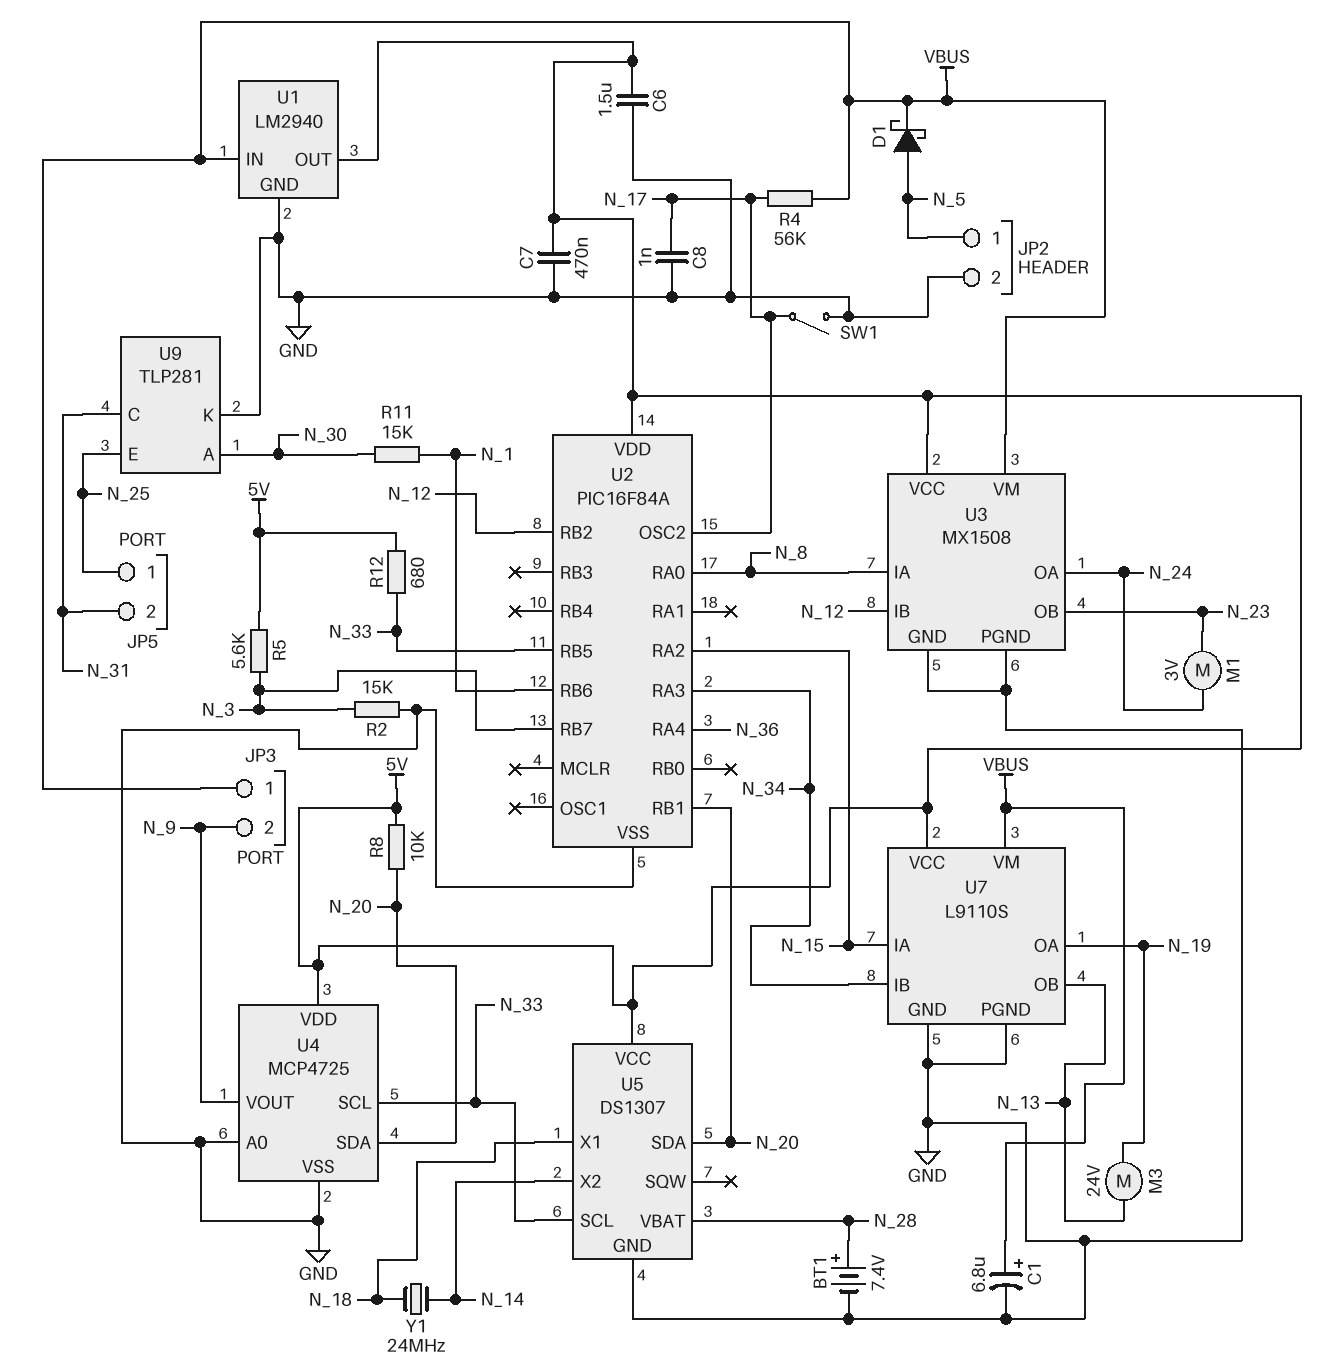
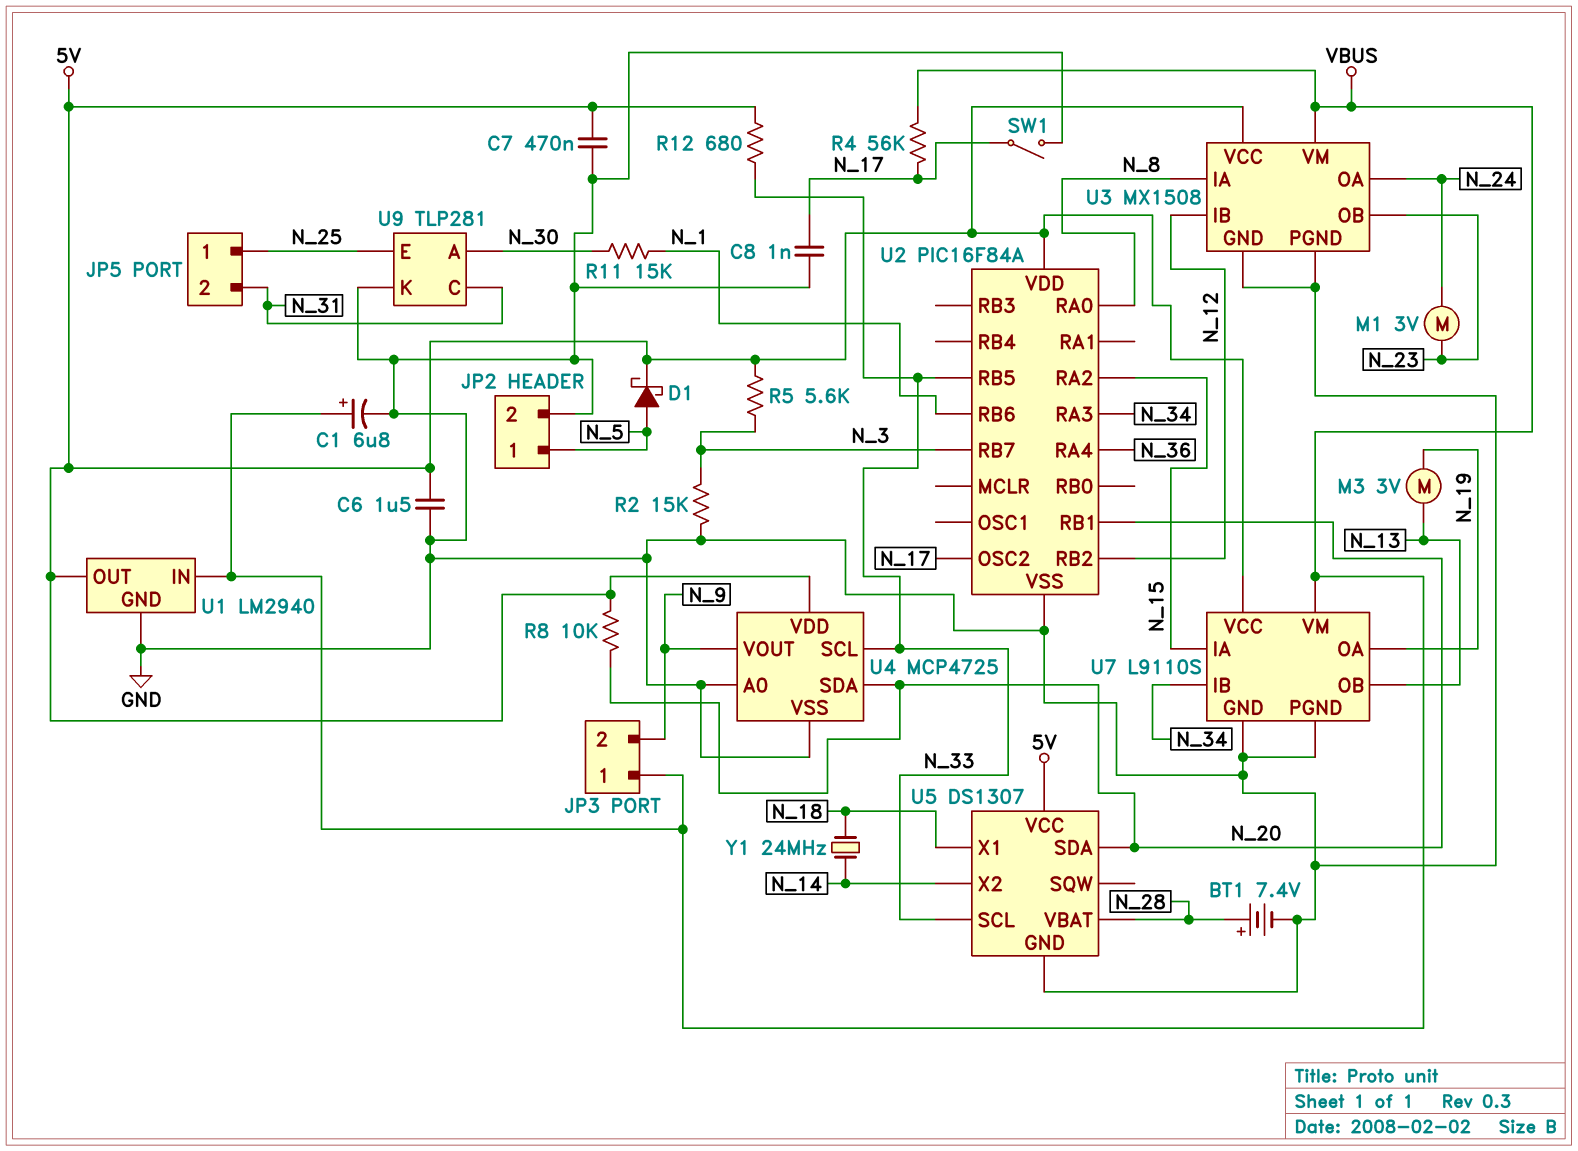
D1: schottky (A N_5, K VBUS) -> schottky (A N_5, K 5V)
M3: motor 24V (N_13, N_19) -> motor 3V (N_13, N_19)

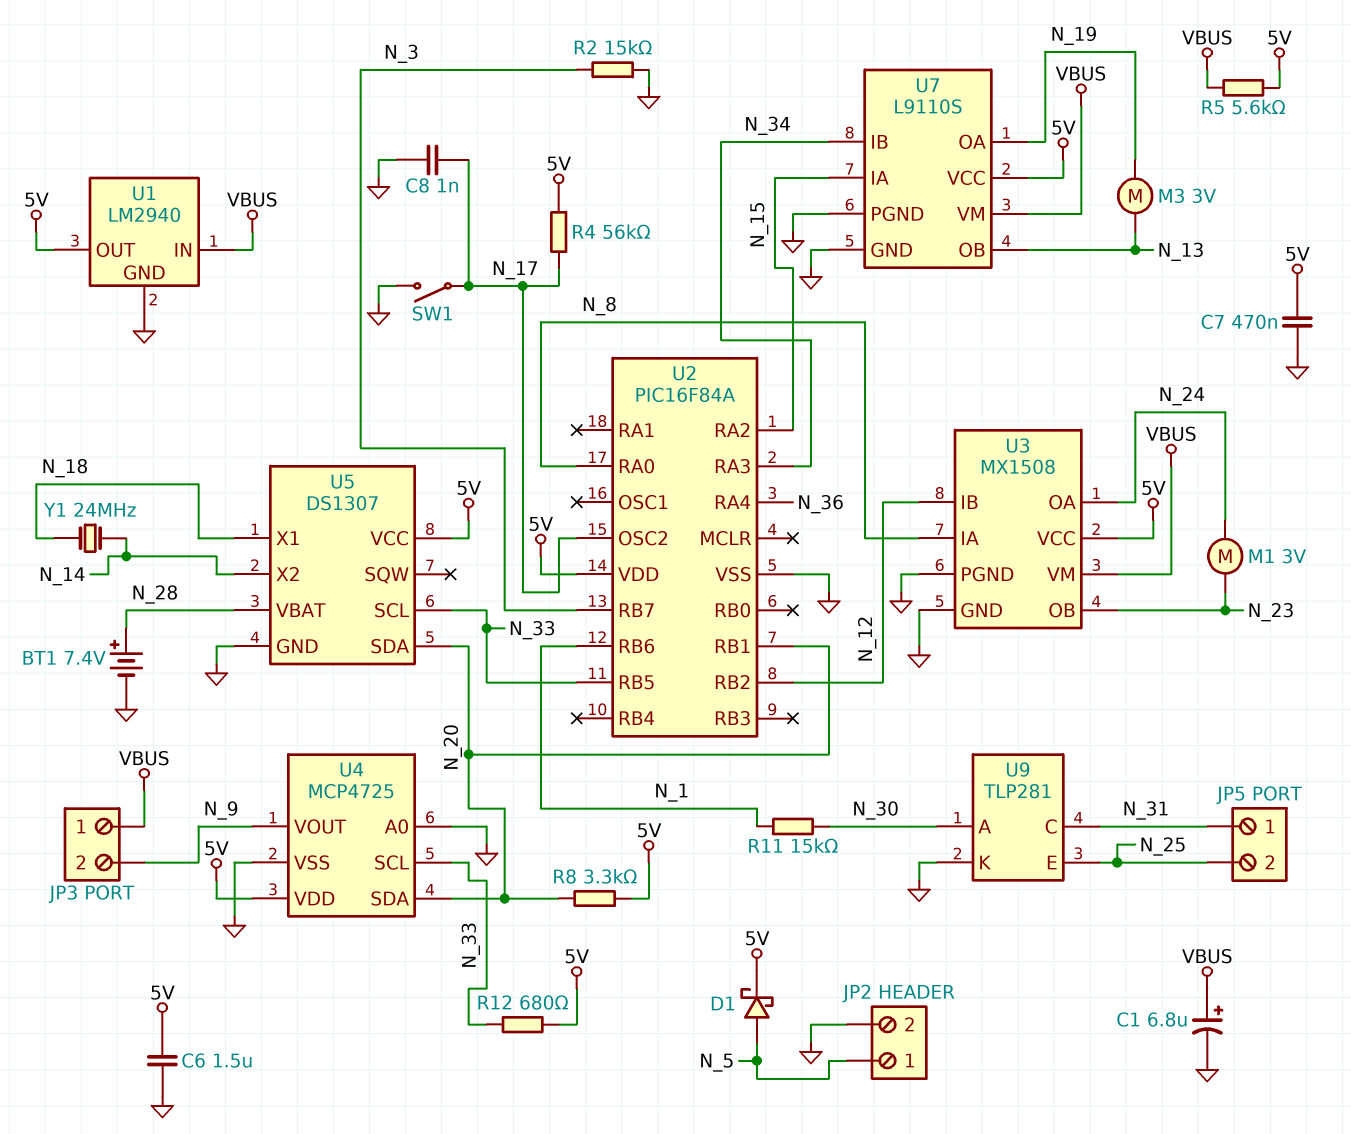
JP5 pin 1: N_25 -> N_31
JP5 pin 2: N_31 -> N_25
R4: 56k (N_17, VBUS) -> 56k (5V, N_17)
R5: 5.6k (5V, N_3) -> 5.6k (5V, VBUS)
R8: 10k (5V, N_20) -> 3.3k (5V, N_20)

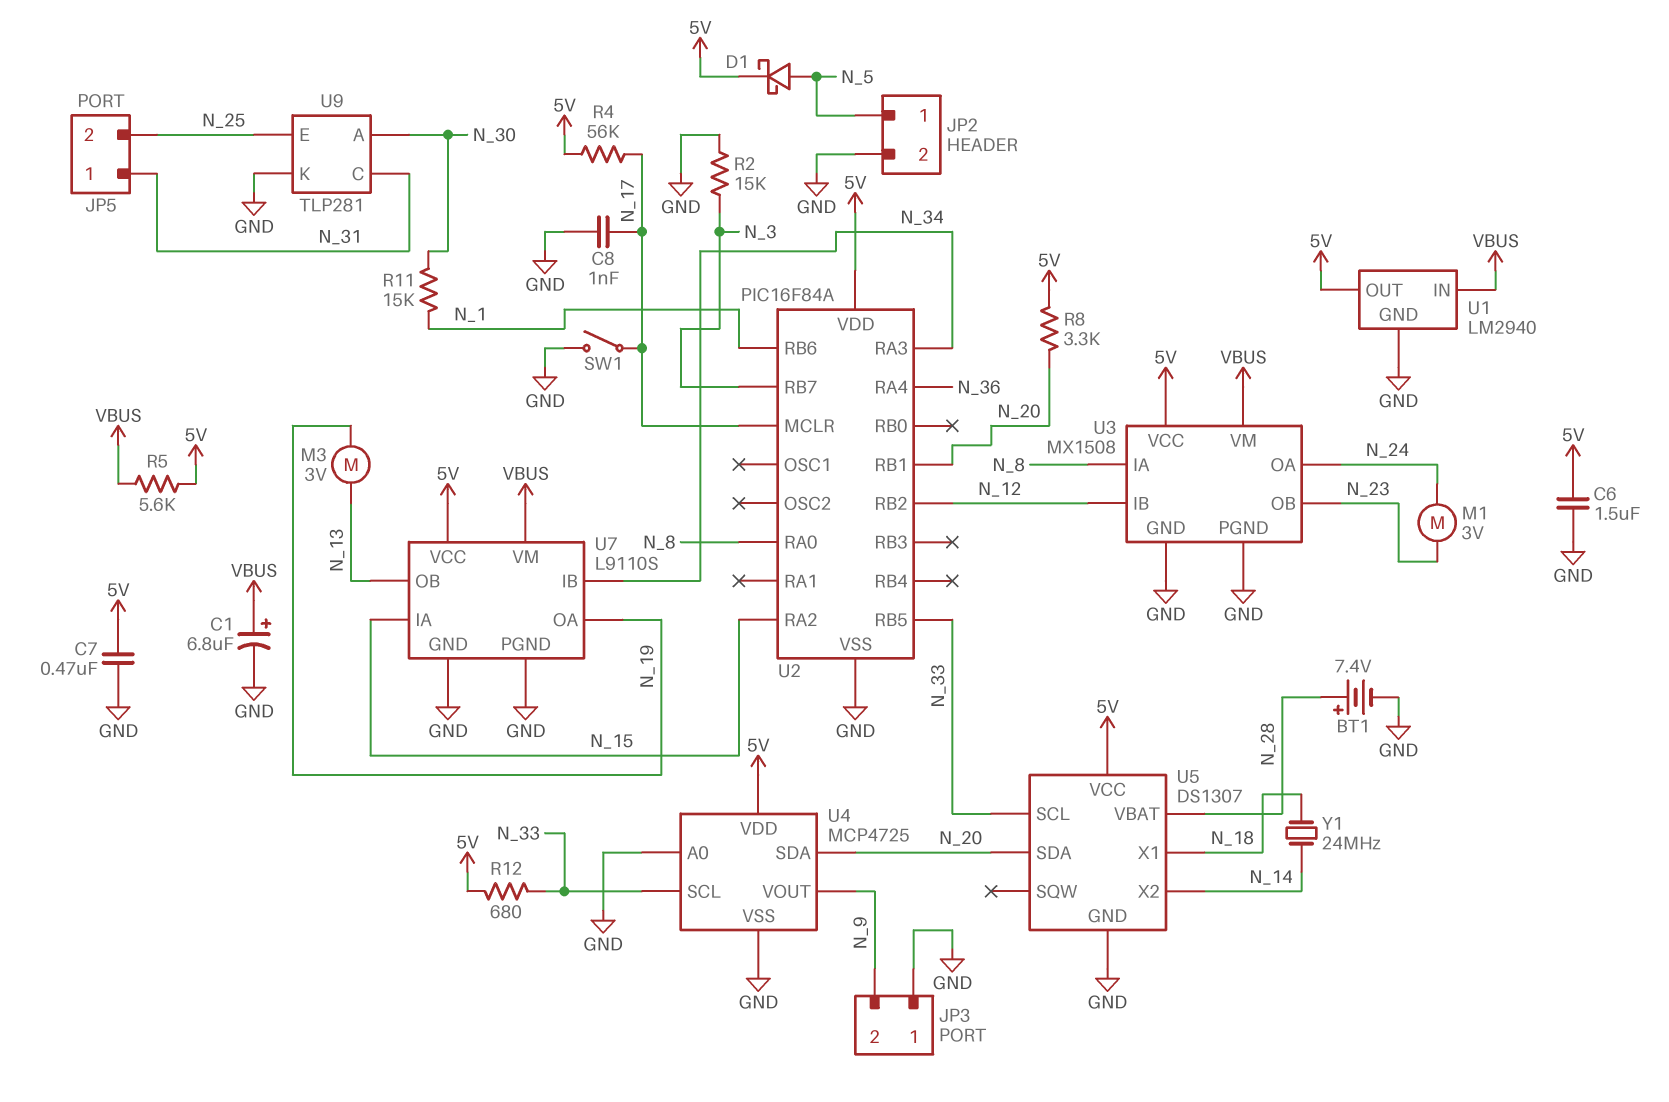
JP3 pin 1: VBUS -> GND
U2 pin MCLR: none -> N_17
U2 pin OSC2: N_17 -> none

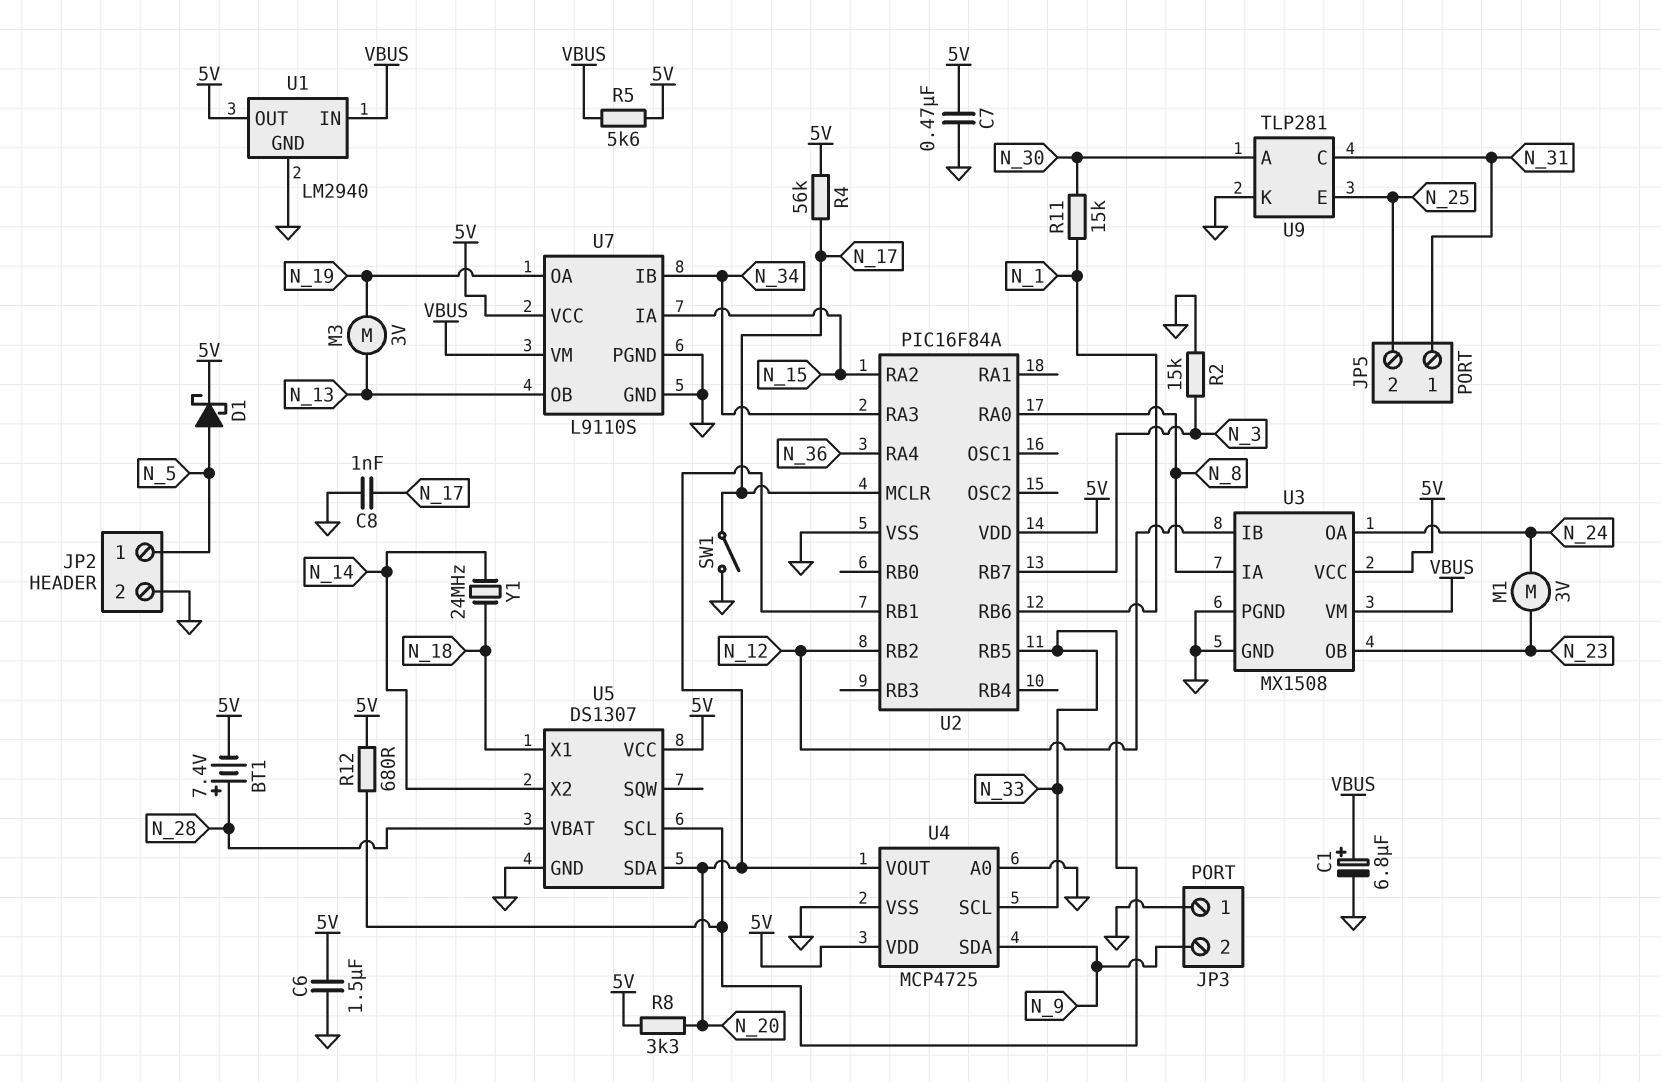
BT1: 7.4V (plus N_28, minus GND) -> 7.4V (plus N_28, minus 5V)
U4 pin SDA: N_20 -> N_9
U4 pin VOUT: N_9 -> N_20

